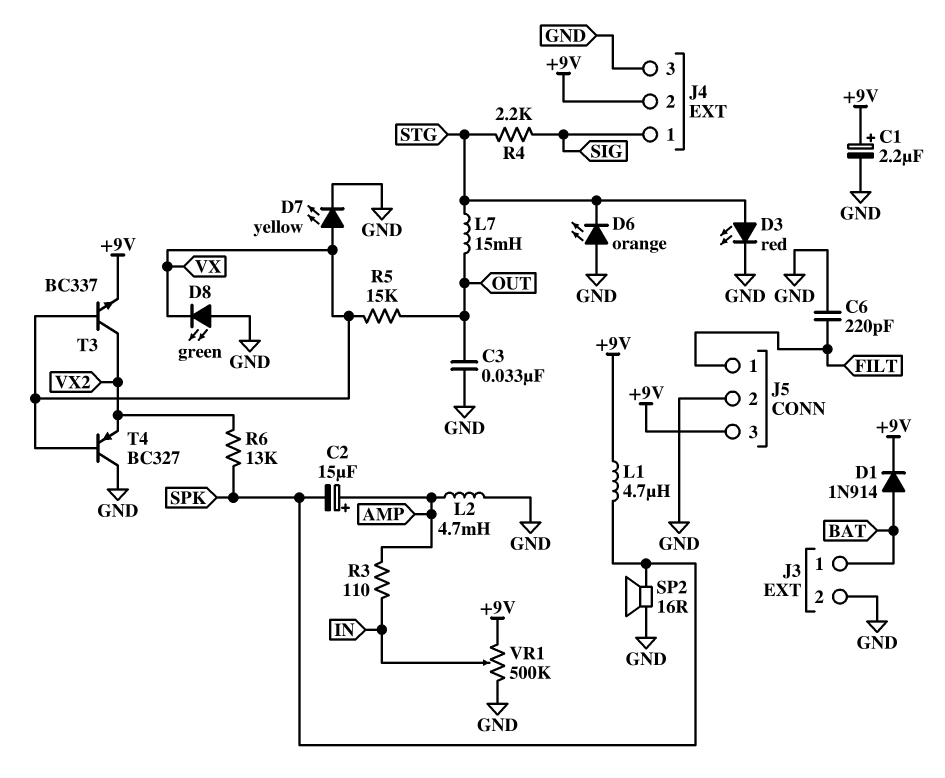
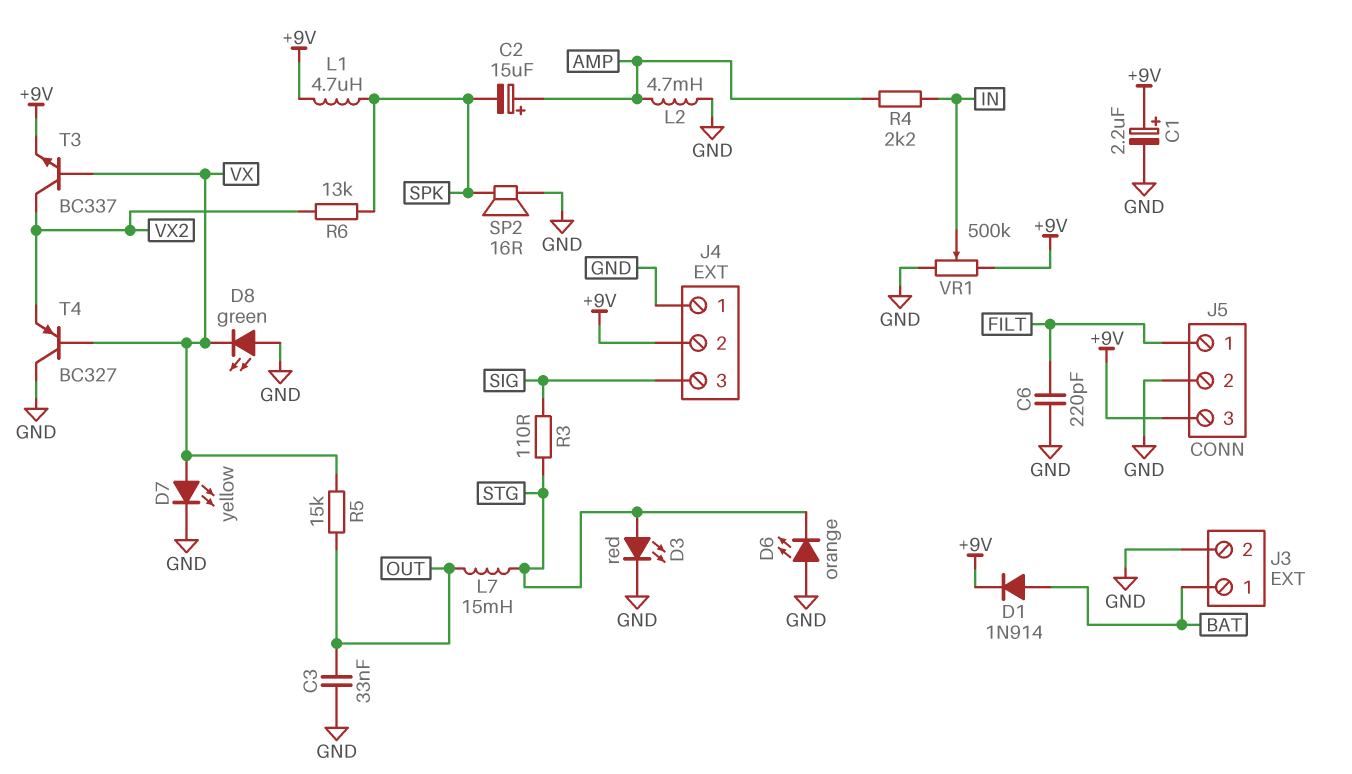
J4 pin 1: SIG -> GND
J4 pin 3: GND -> SIG
R3: 110 (AMP, IN) -> 110 (SIG, STG)
R4: 2.2k (SIG, STG) -> 2.2k (AMP, IN)

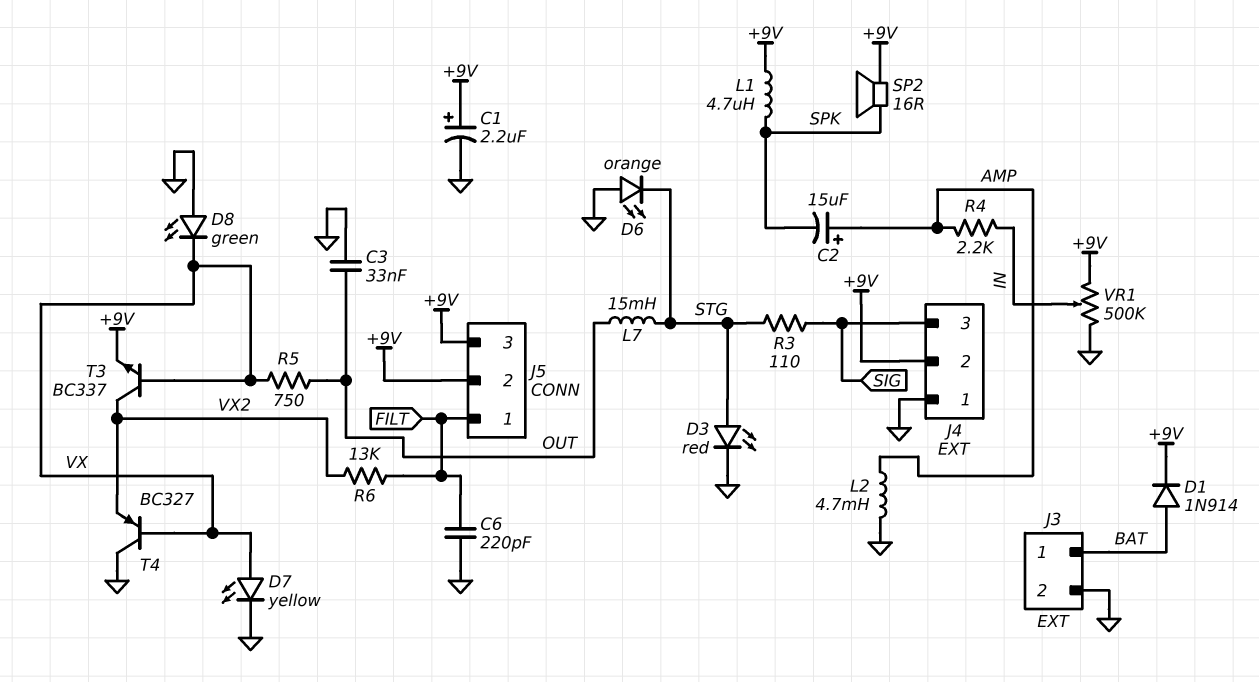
J5 pin 2: GND -> +9V
R5: 15k (OUT, VX) -> 750 (OUT, VX)
R6: 13k (SPK, VX2) -> 13k (FILT, VX2)
SP2: speaker 16R (GND, SPK) -> speaker 16R (+9V, SPK)

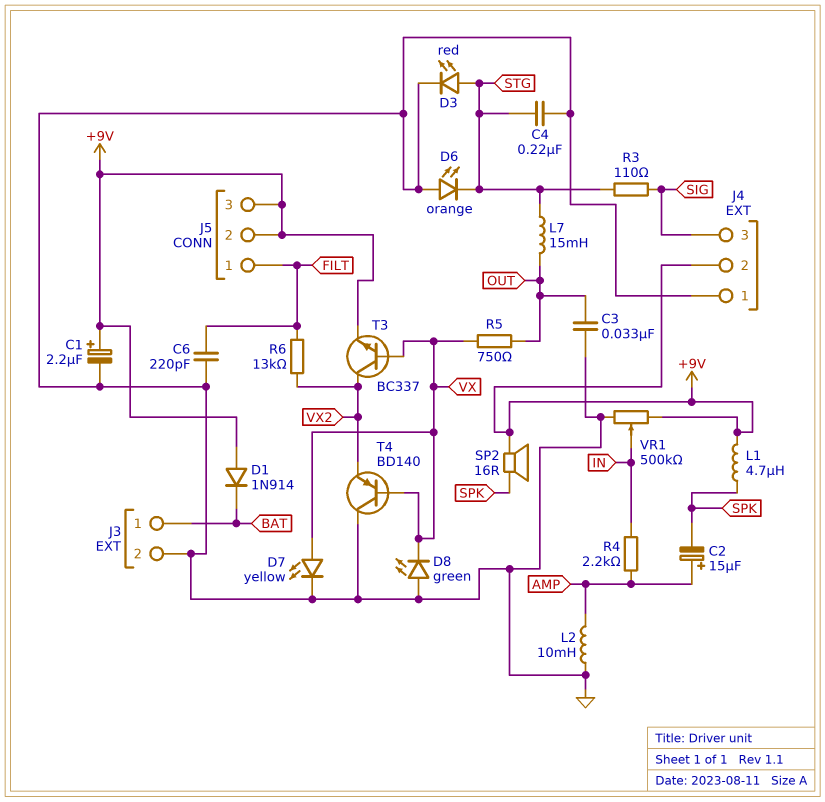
C4: none -> 220nF (GND, STG)
D1: diode 1N914 (A BAT, K +9V) -> diode 1N914 (A +9V, K BAT)
L2: 4.7mH (AMP, GND) -> 10mH (AMP, GND)
T4: PNP BC327 (B VX, C GND, E VX2) -> PNP BD140 (B VX, C GND, E VX2)

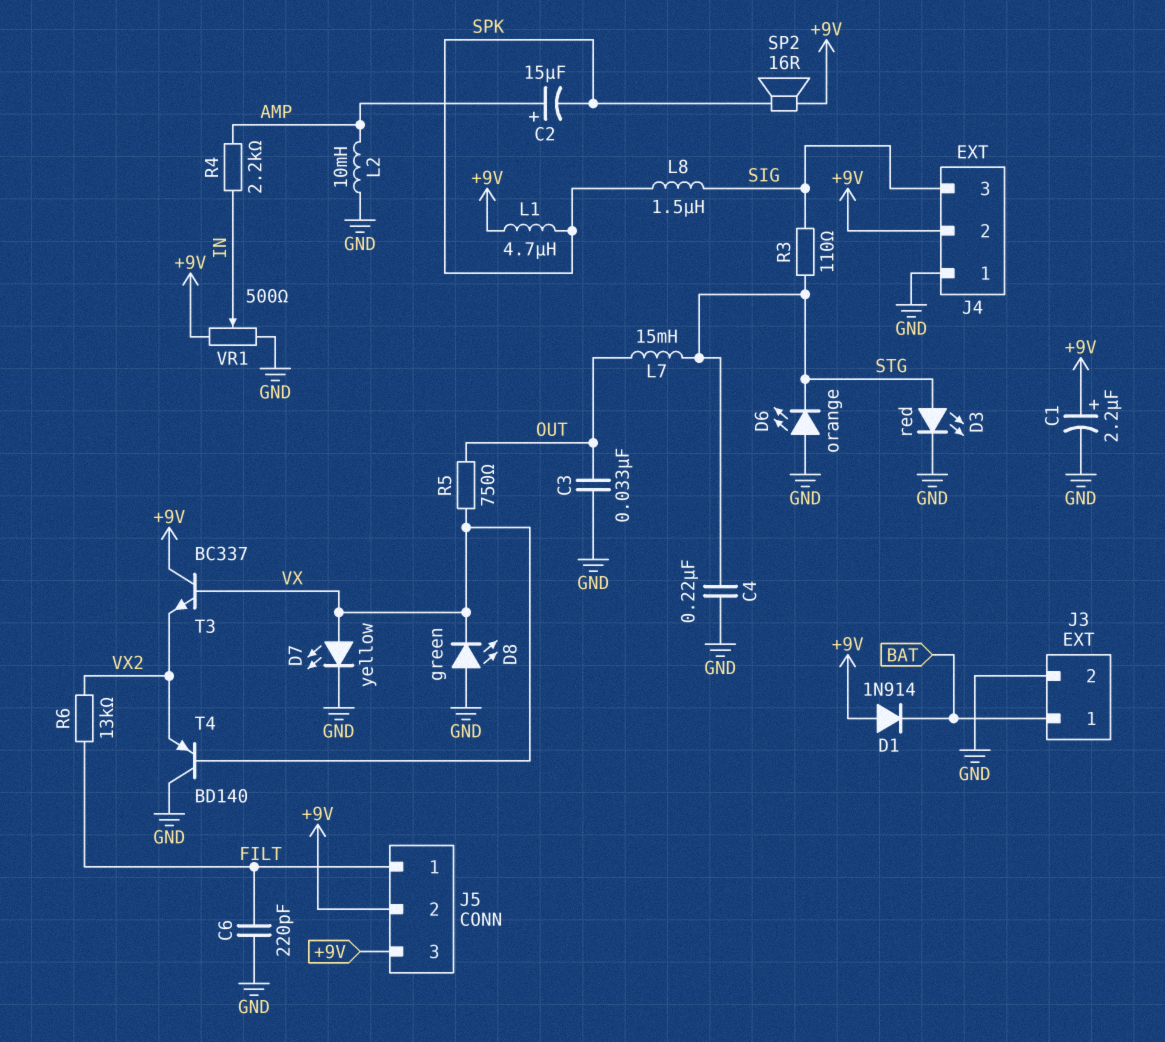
L8: none -> 1.5uH (SIG, SPK)
T3: NPN BC337 (B VX, C VX2, E +9V) -> NPN BC337 (B VX, C +9V, E VX2)
VR1: 500k (+9V, GND, wiper IN) -> 500 (+9V, GND, wiper IN)

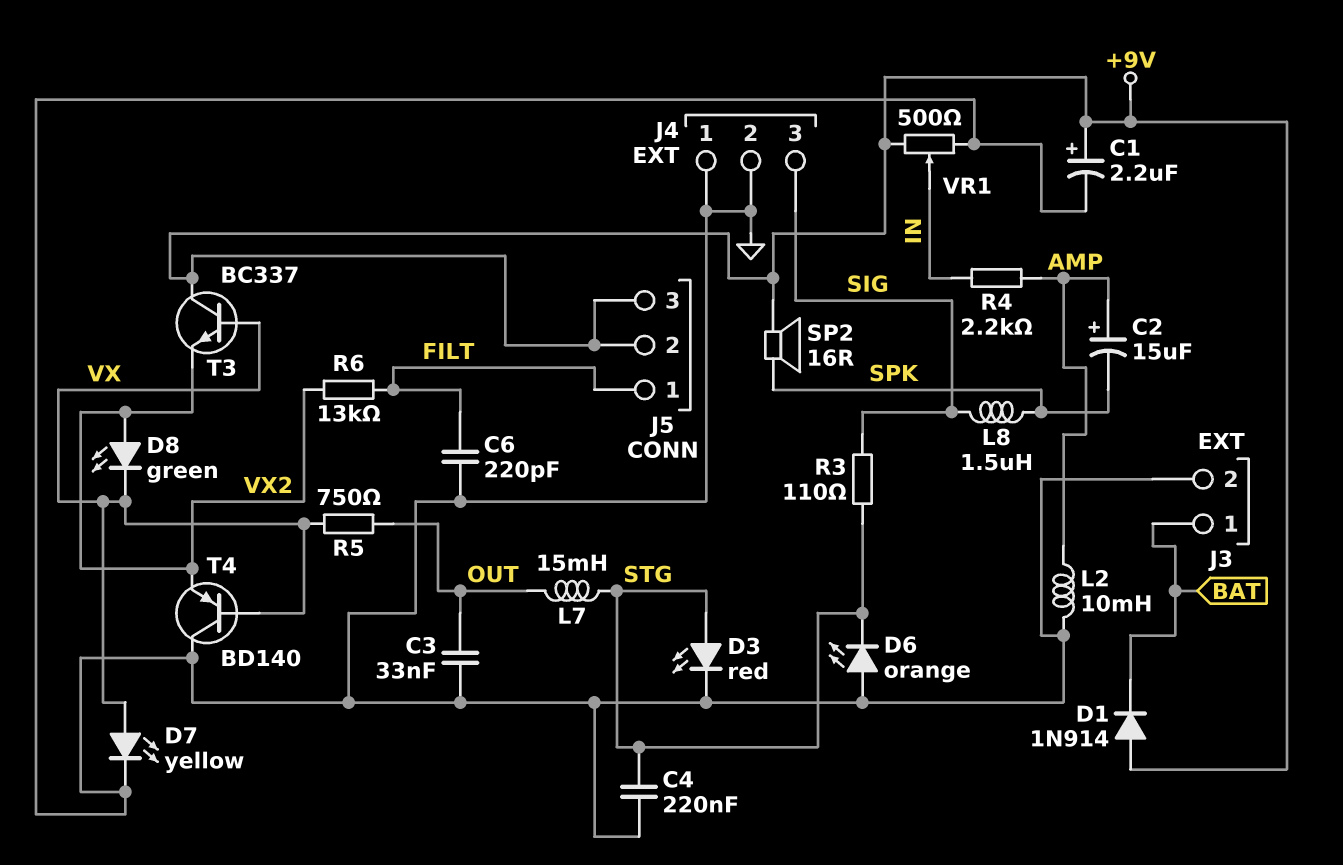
D8: LED green (A GND, K VX) -> LED green (A VX2, K VX)
J4 pin 2: +9V -> GND
L1: 4.7uH (+9V, SPK) -> none

